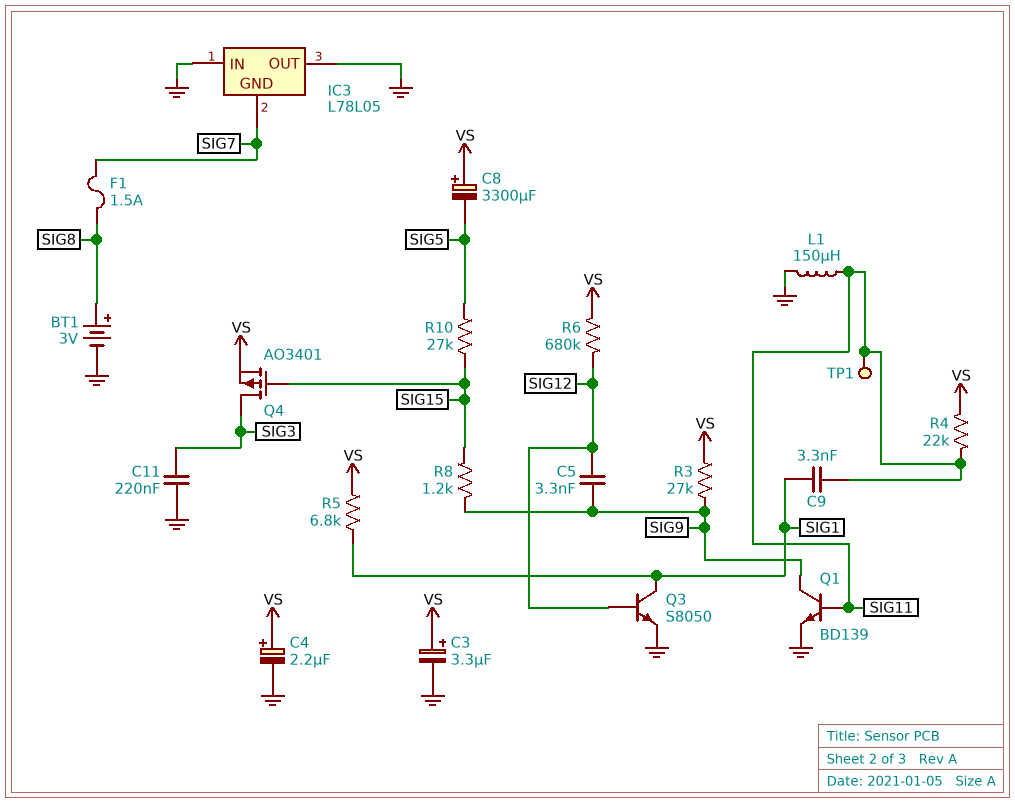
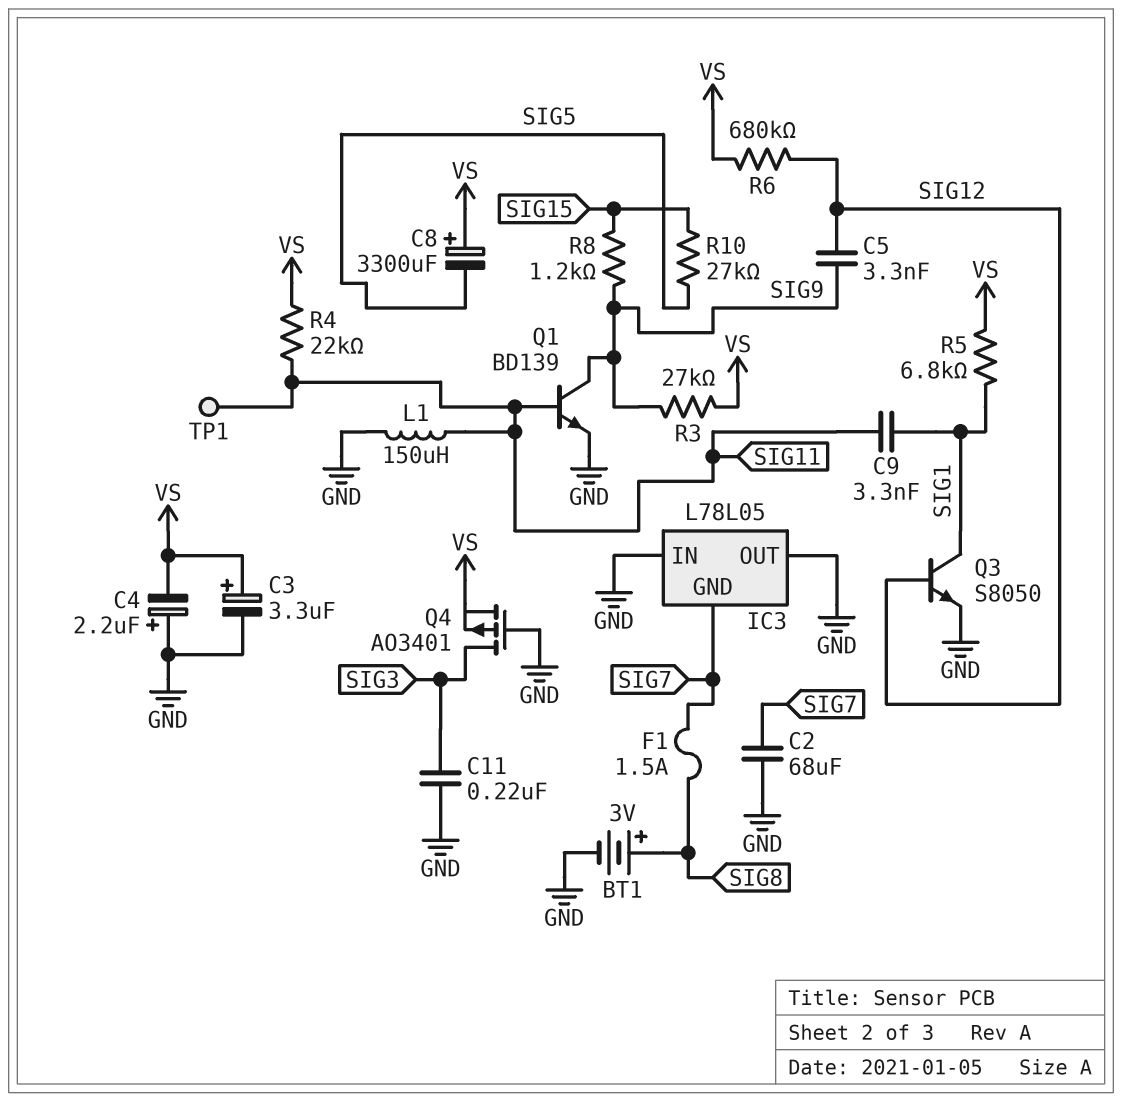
C2: none -> 68uF (GND, SIG7)
C4: 2.2uF (plus VS, minus GND) -> 2.2uF (plus GND, minus VS)
Q4: PMOS AO3401 (G SIG15, D SIG3, S VS) -> PMOS AO3401 (G GND, D SIG3, S VS)

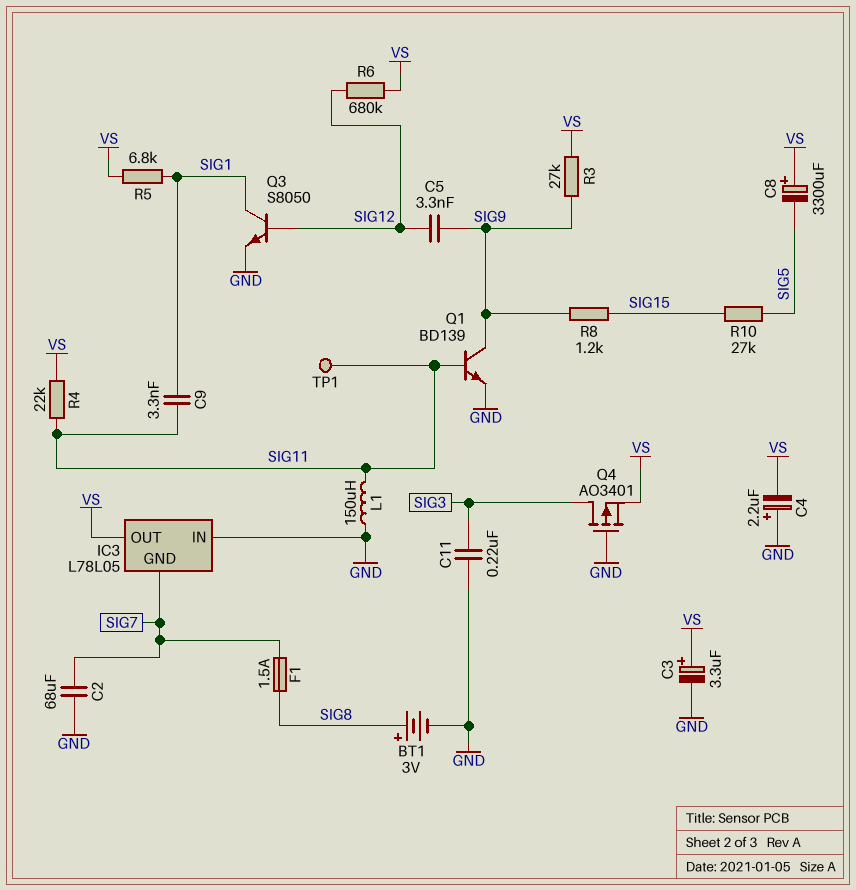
IC3 pin OUT: GND -> VS

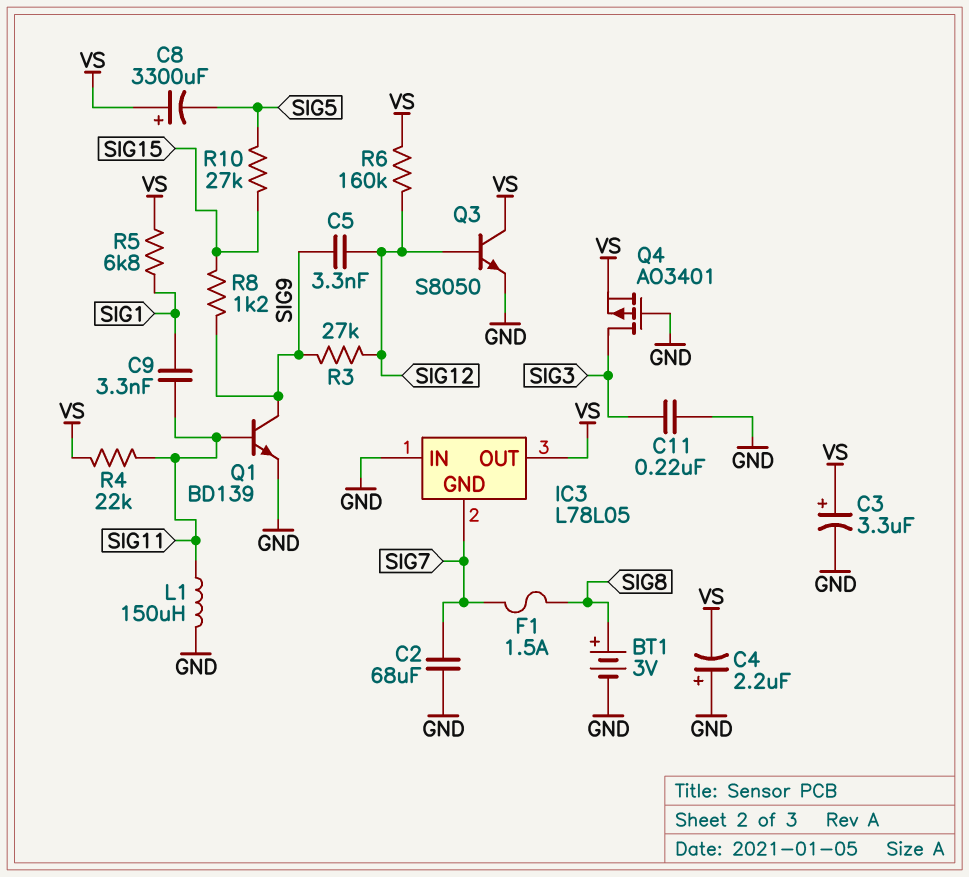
Q3: NPN S8050 (B SIG12, C SIG1, E GND) -> NPN S8050 (B SIG12, C VS, E GND)
R3: 27k (SIG9, VS) -> 27k (SIG9, SIG12)
R6: 680k (SIG12, VS) -> 160k (SIG12, VS)
TP1: test point (SIG11) -> none

